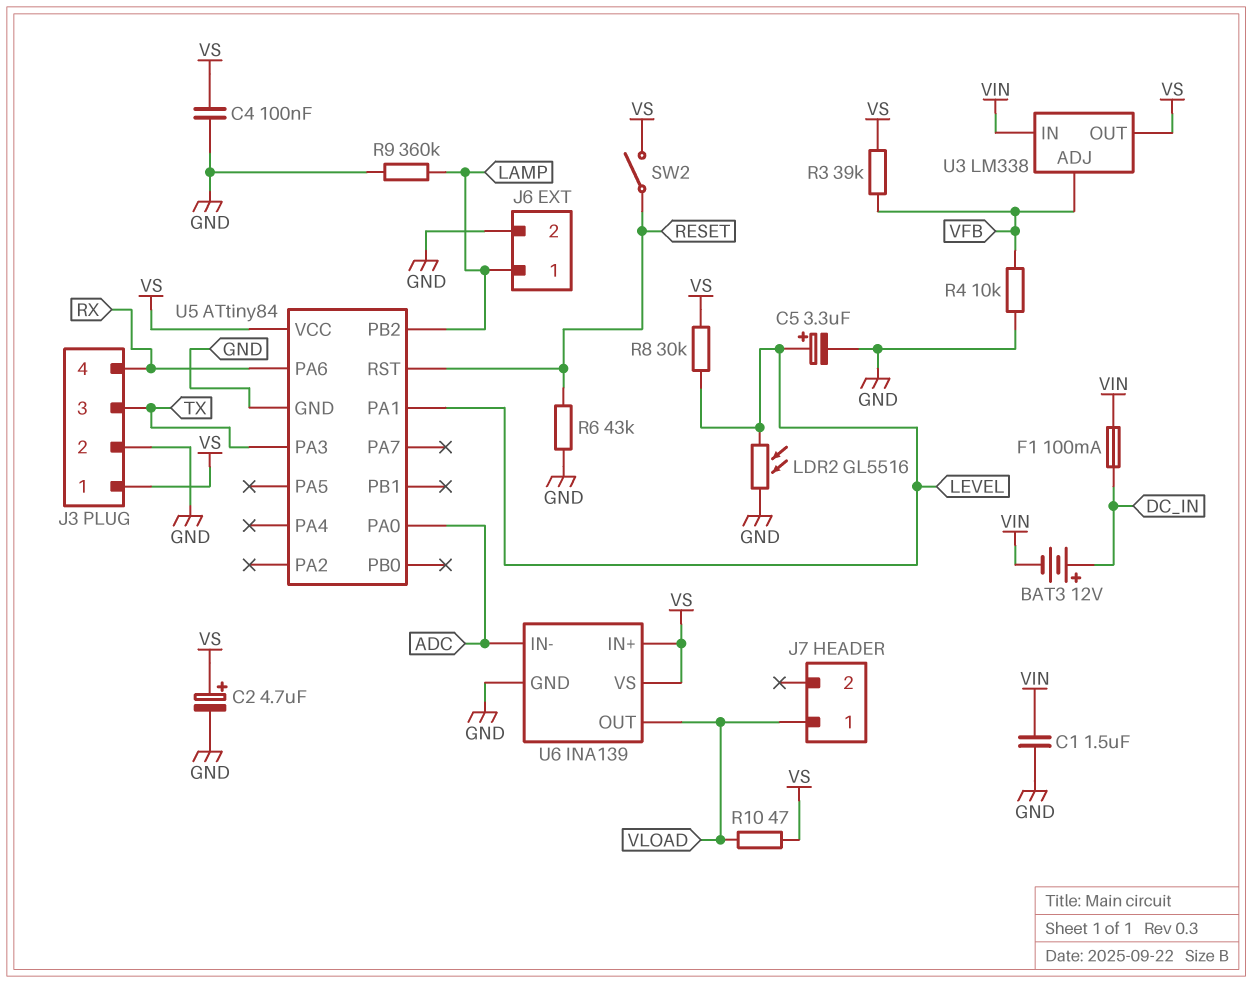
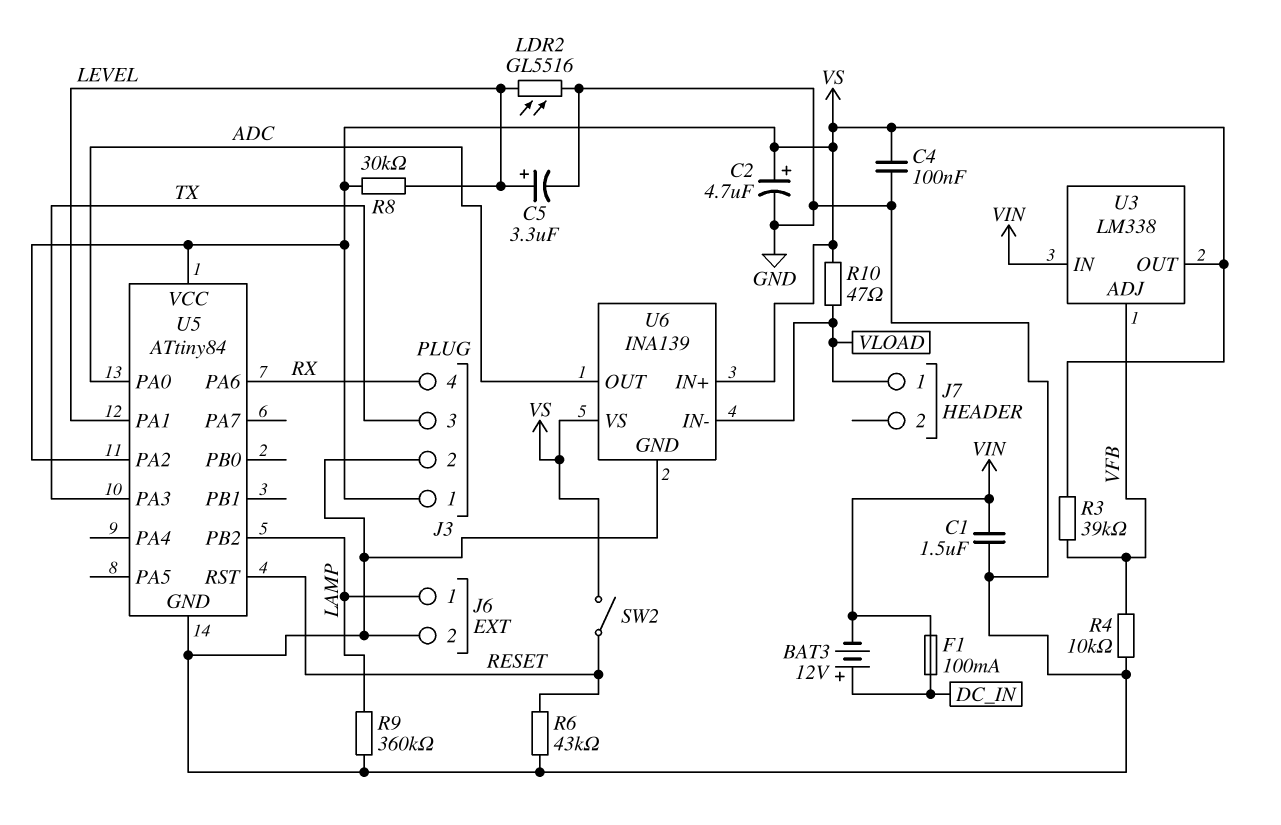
U5 pin PA2: none -> VS
U6 pin IN-: ADC -> VLOAD
U6 pin OUT: VLOAD -> ADC

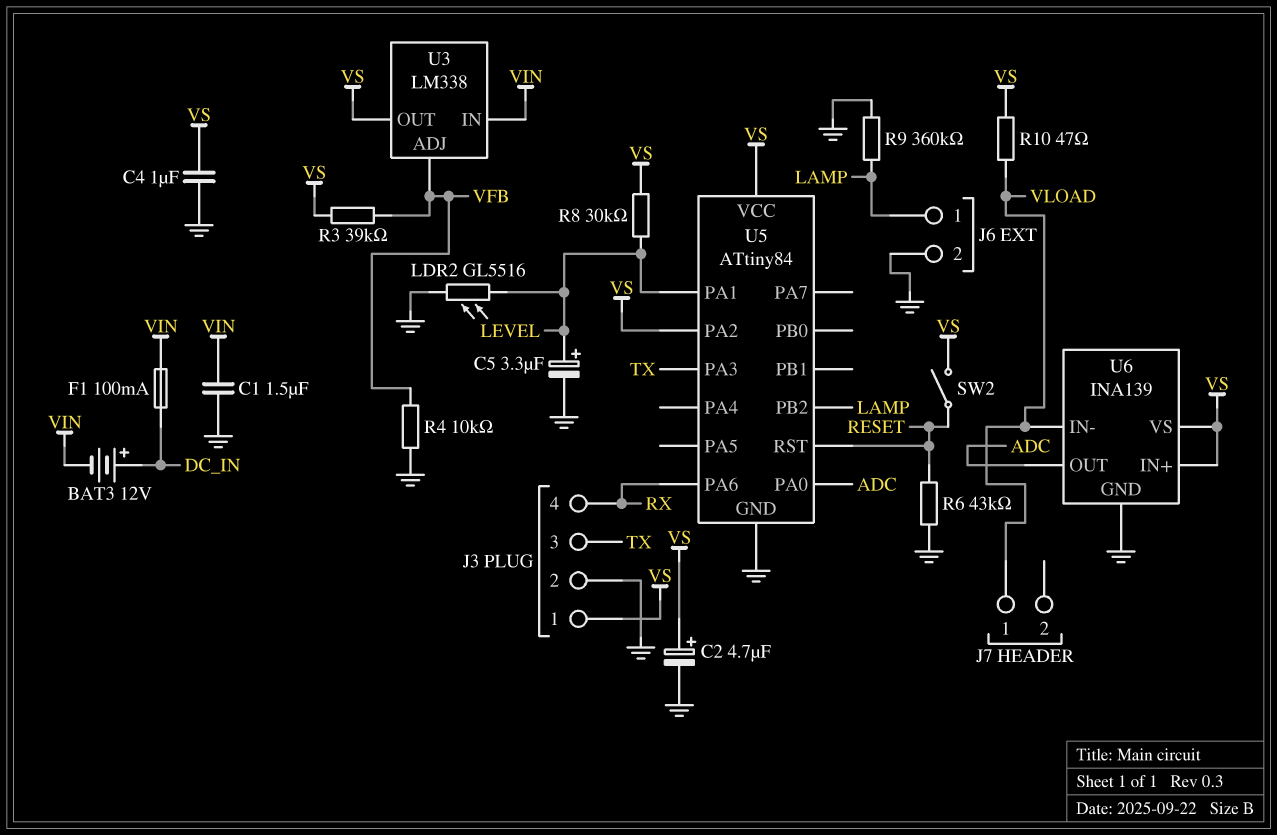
C4: 100nF (GND, VS) -> 1uF (GND, VS)

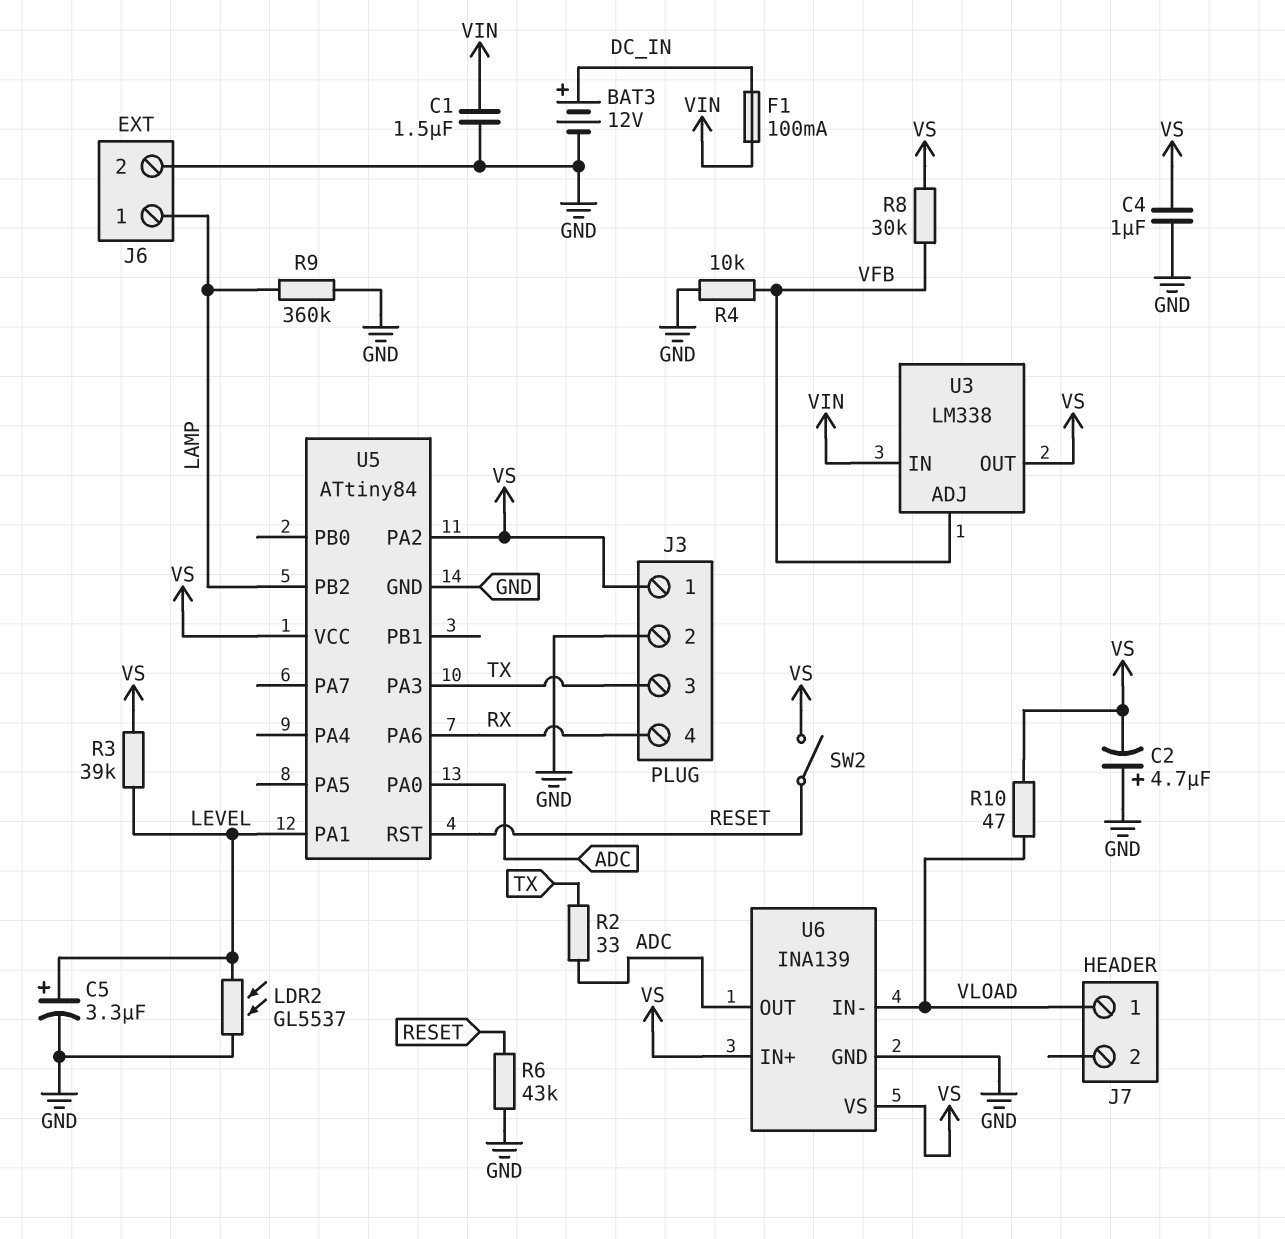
BAT3: 12V (plus DC_IN, minus VIN) -> 12V (plus DC_IN, minus GND)
C2: 4.7uF (plus VS, minus GND) -> 4.7uF (plus GND, minus VS)
LDR2: GL5516 (GND, LEVEL) -> GL5537 (GND, LEVEL)
R2: none -> 33 (ADC, TX)
R3: 39k (VFB, VS) -> 39k (LEVEL, VS)
R8: 30k (LEVEL, VS) -> 30k (VFB, VS)

